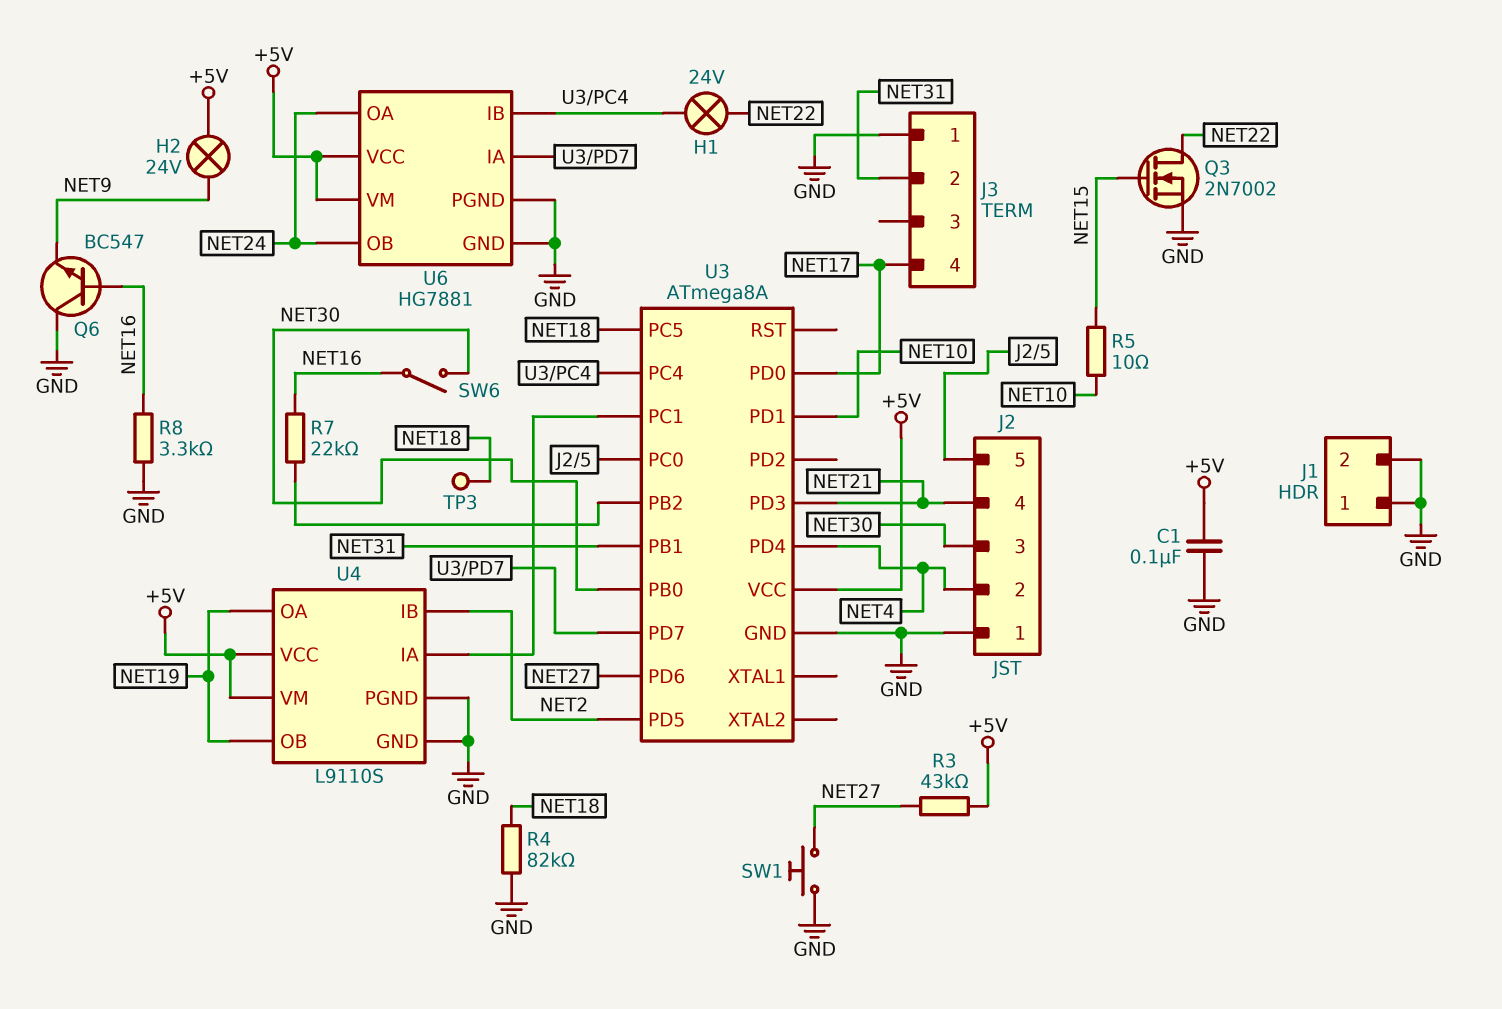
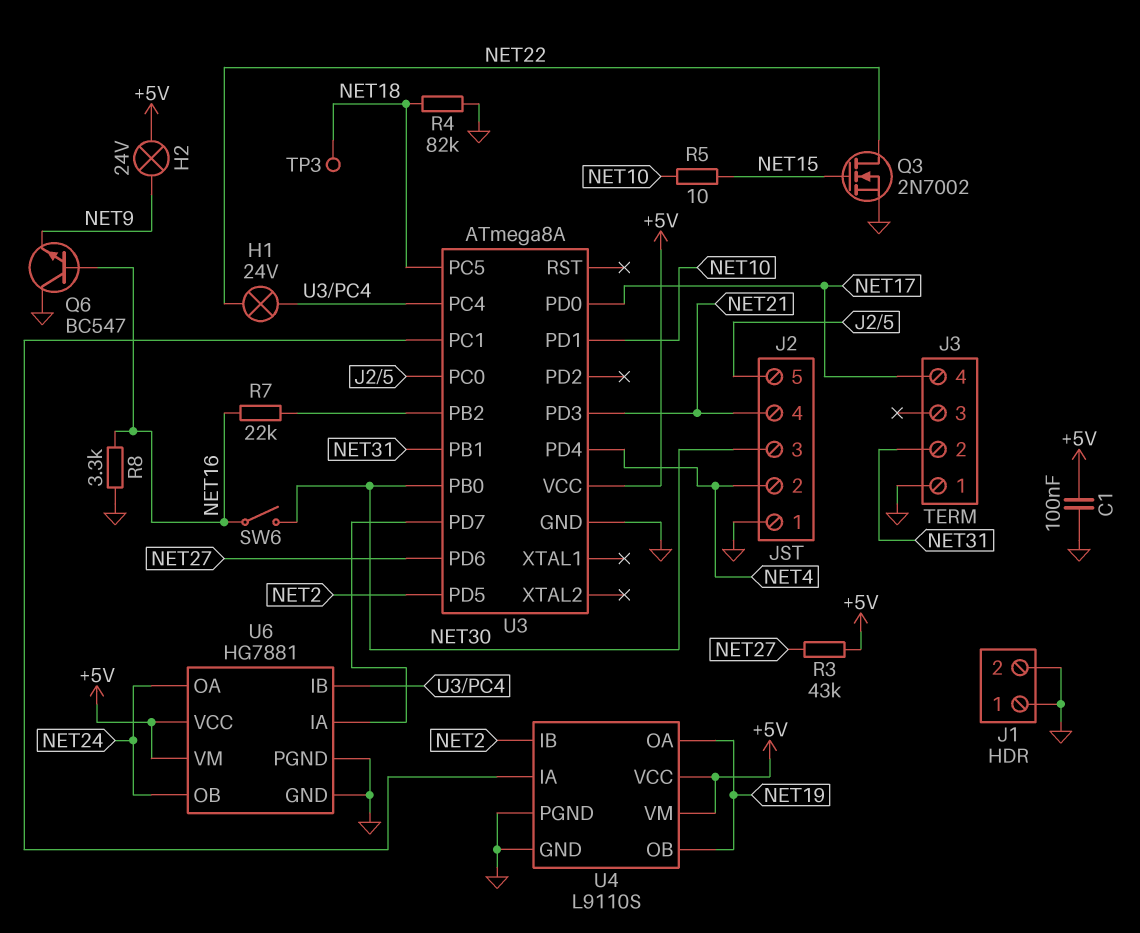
SW1: button (GND, NET27) -> none

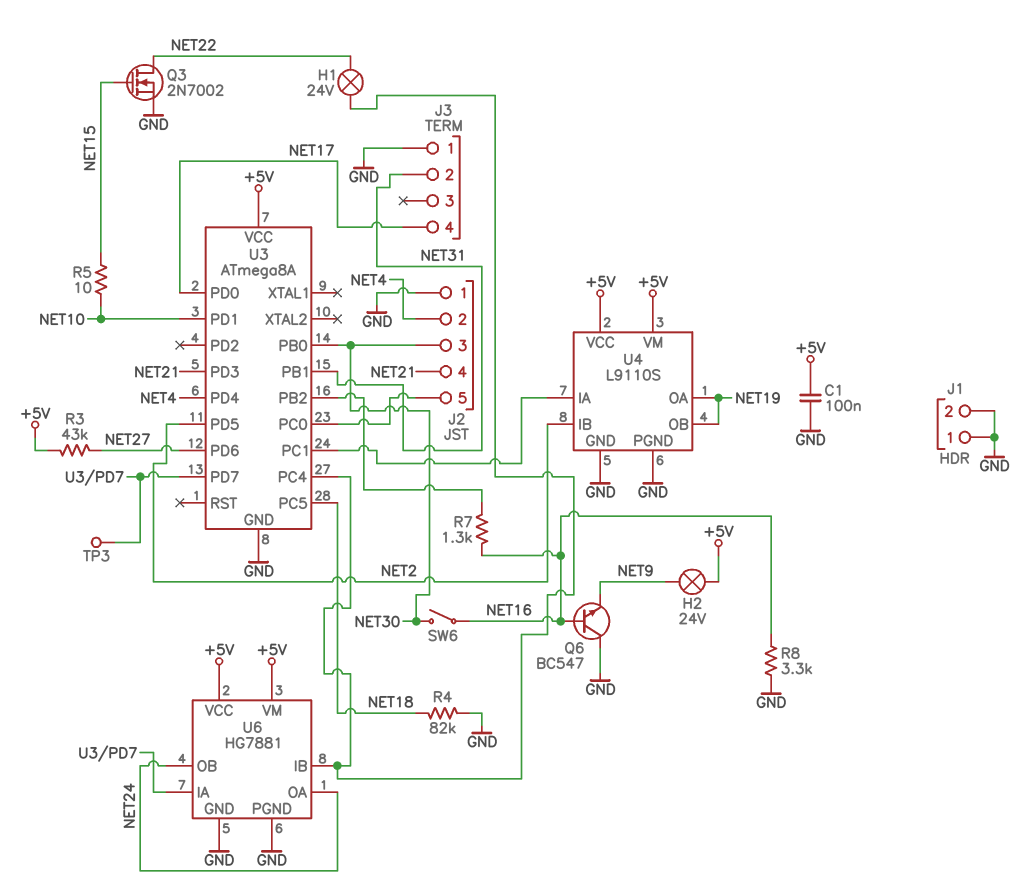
R7: 22k (NET16, U3/PB2) -> 1.3k (NET16, U3/PB2)
TP3: test point (NET18) -> test point (U3/PD7)

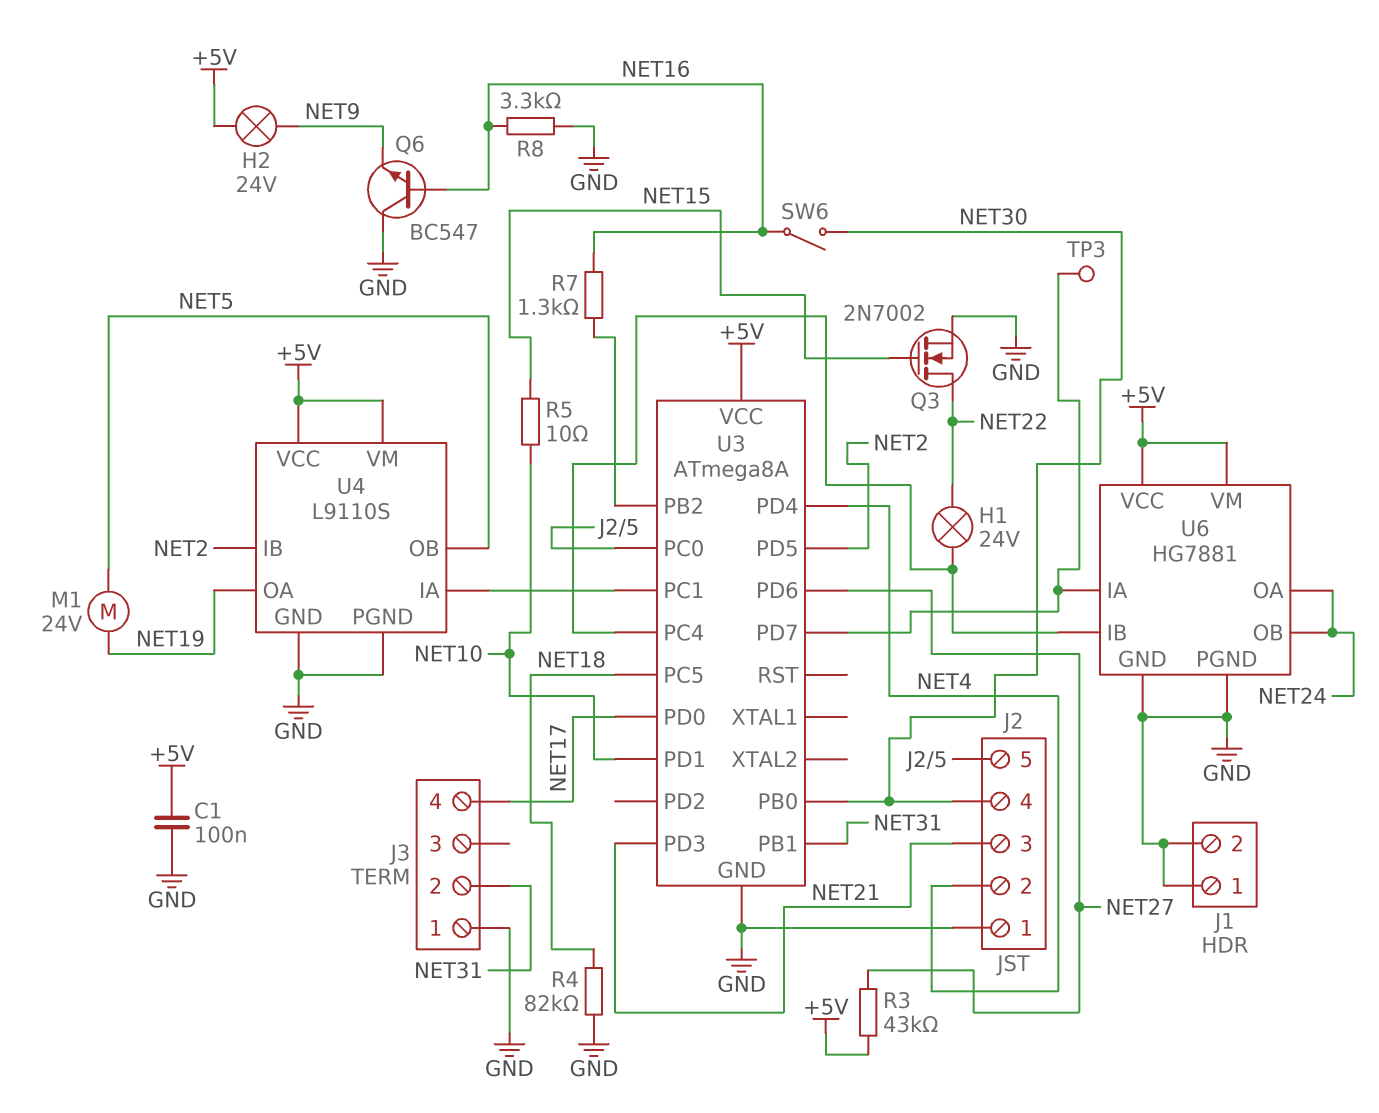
J2 pin 3: NET30 -> NET21
J2 pin 4: NET21 -> NET30
M1: none -> motor 24V (NET5, NET19)
U4 pin OB: NET19 -> NET5

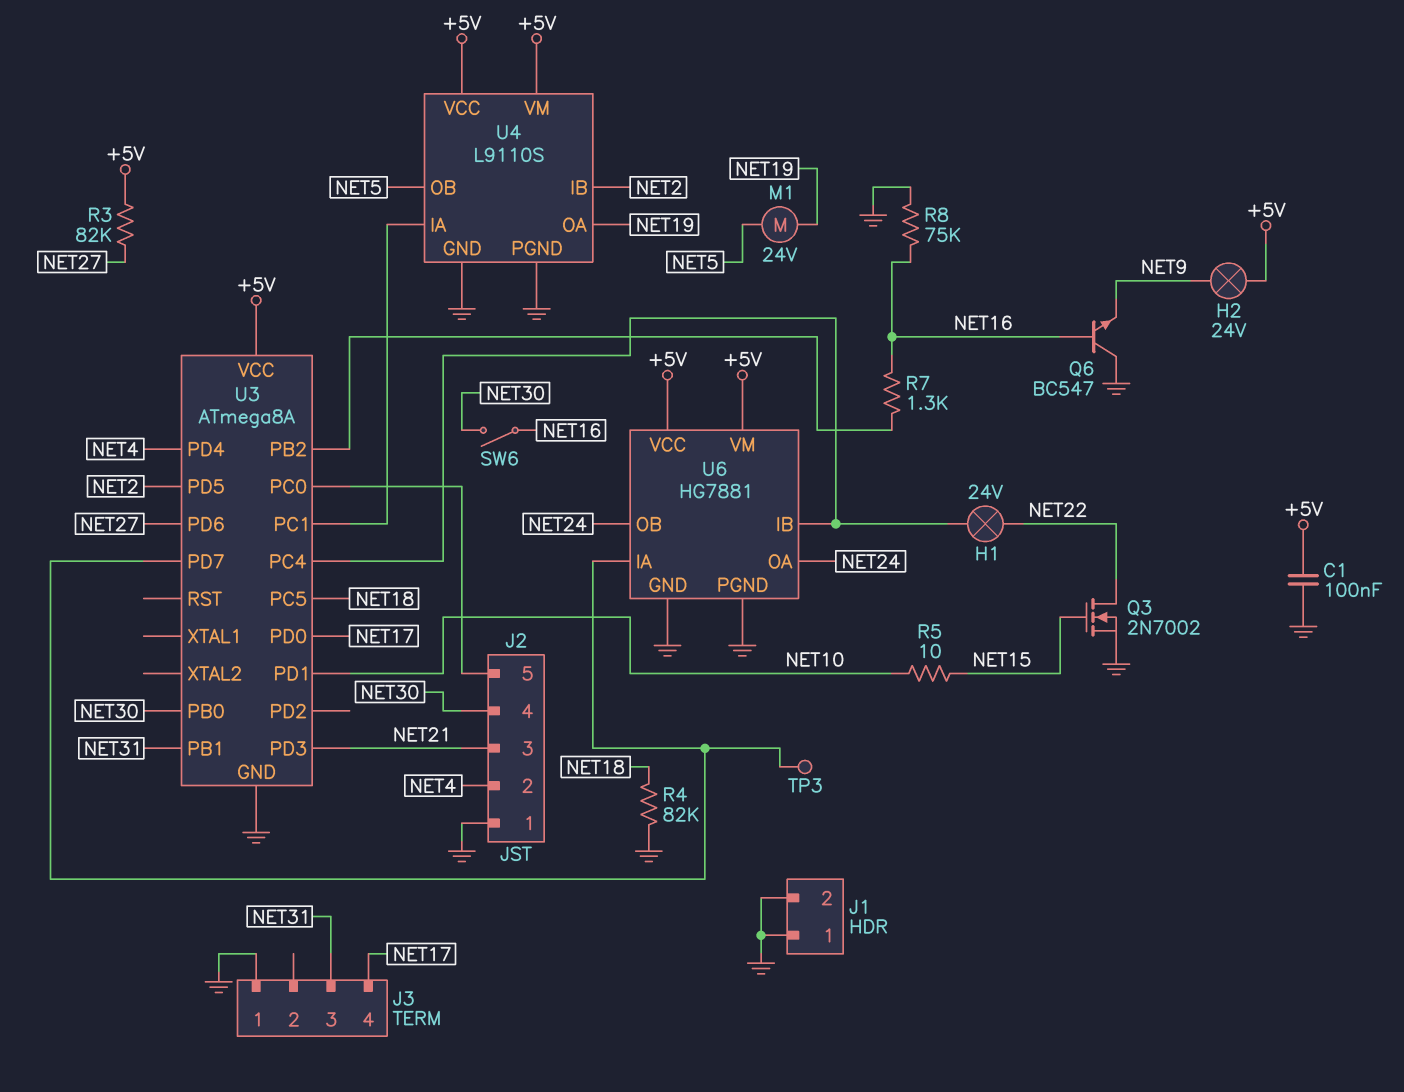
J3 pin 2: NET31 -> none
J3 pin 3: none -> NET31
R3: 43k (+5V, NET27) -> 82k (+5V, NET27)
R8: 3.3k (GND, NET16) -> 75k (GND, NET16)

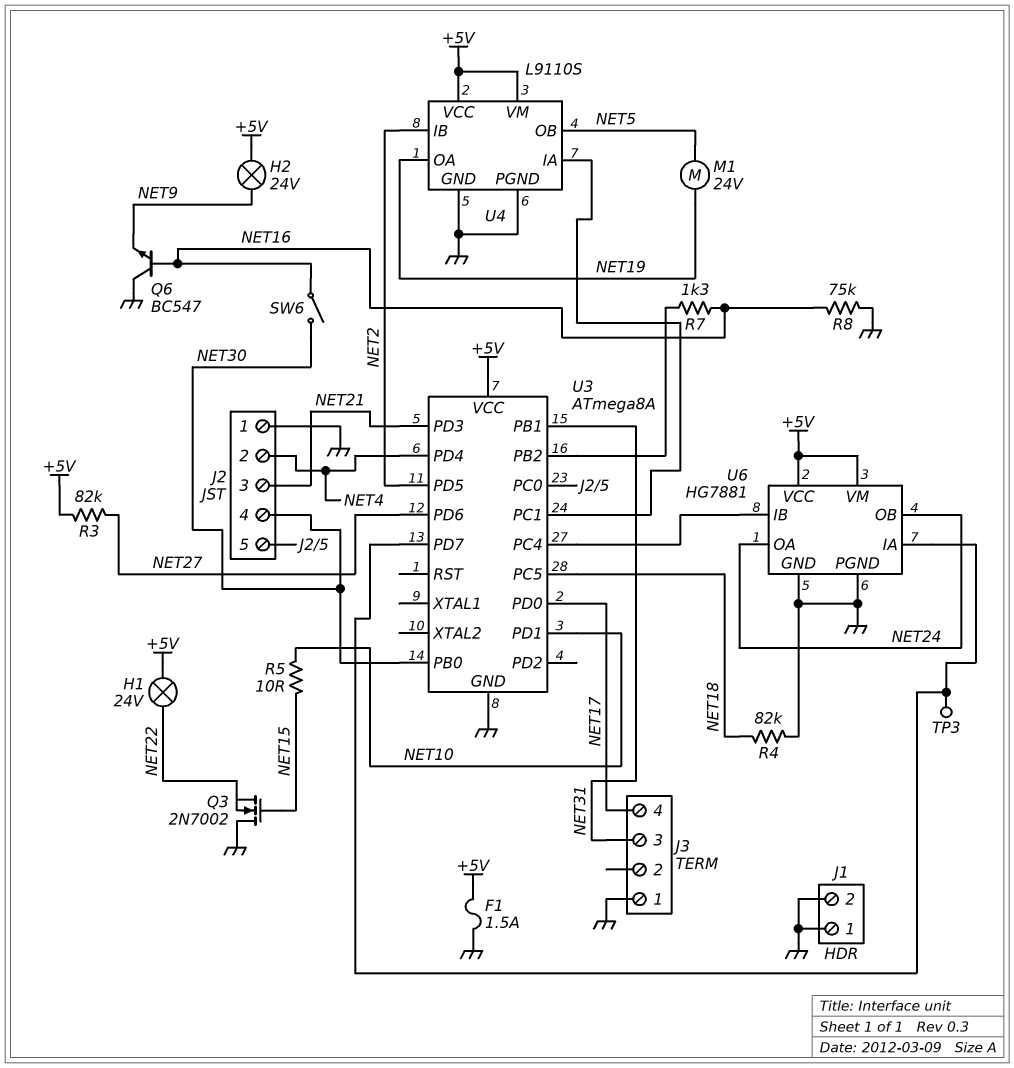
C1: 100nF (+5V, GND) -> none
F1: none -> 1.5A (+5V, GND)
H1: lamp 24V (NET22, U3/PC4) -> lamp 24V (+5V, NET22)
Q3: NMOS 2N7002 (G NET15, D NET22, S GND) -> NMOS 2N7002 (G NET15, D GND, S NET22)

